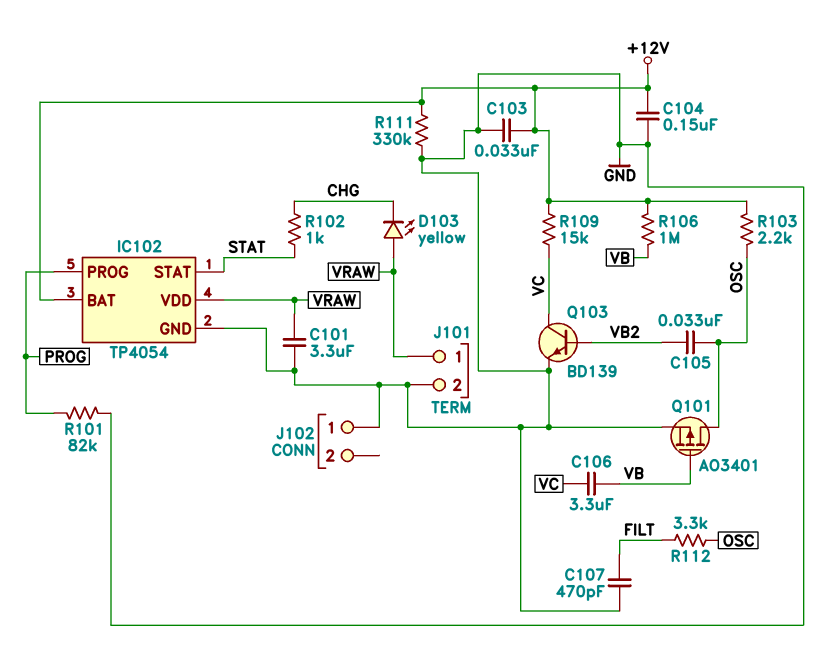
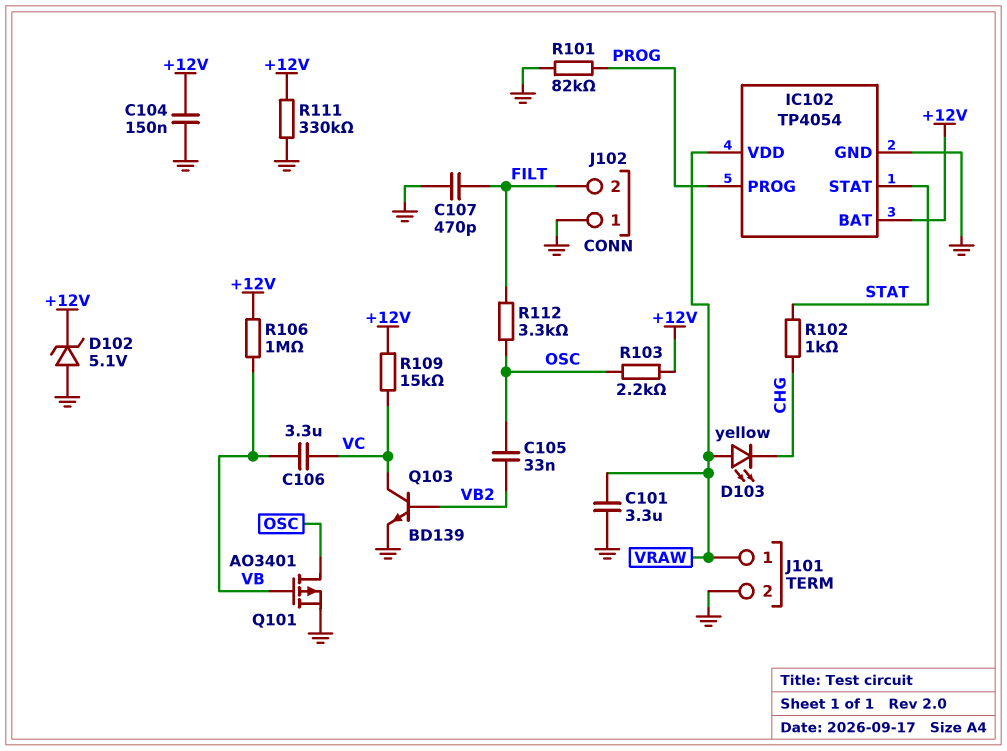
C103: 33nF (+12V, GND) -> none
D102: none -> zener 5.1V (A GND, K +12V)
J102 pin 2: none -> FILT

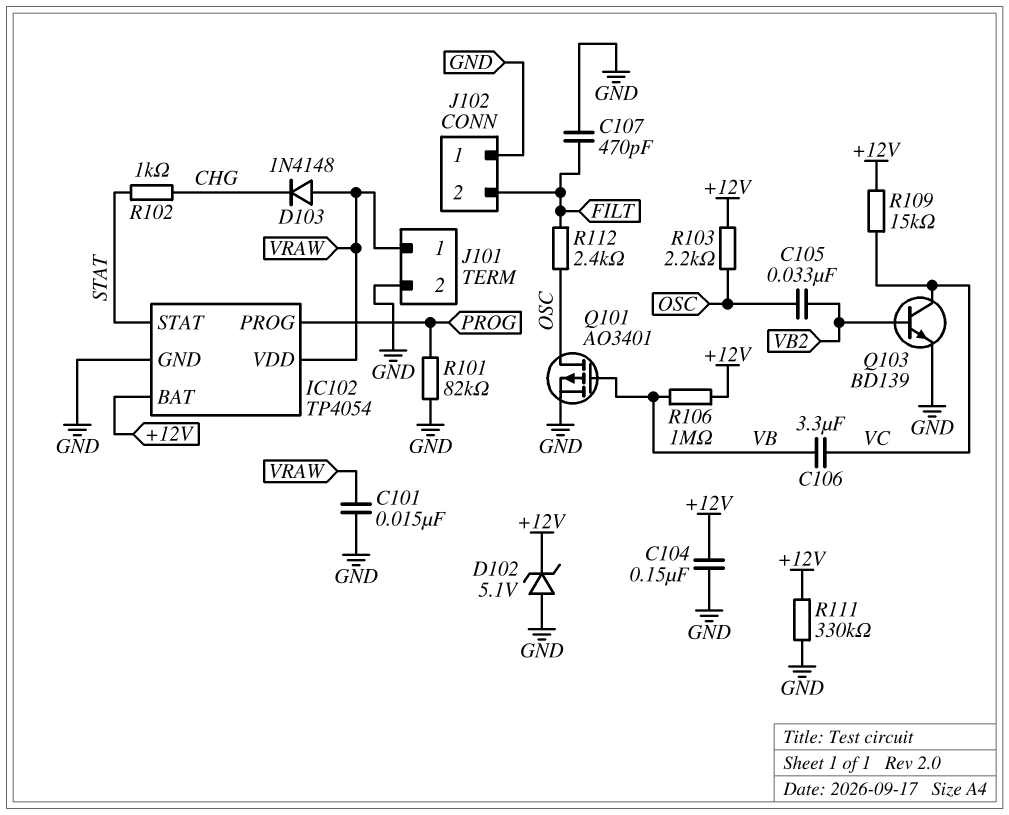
C101: 3.3uF (GND, VRAW) -> 15nF (GND, VRAW)
D103: LED yellow (A VRAW, K CHG) -> diode 1N4148 (A VRAW, K CHG)
R112: 3.3k (FILT, OSC) -> 2.4k (FILT, OSC)

